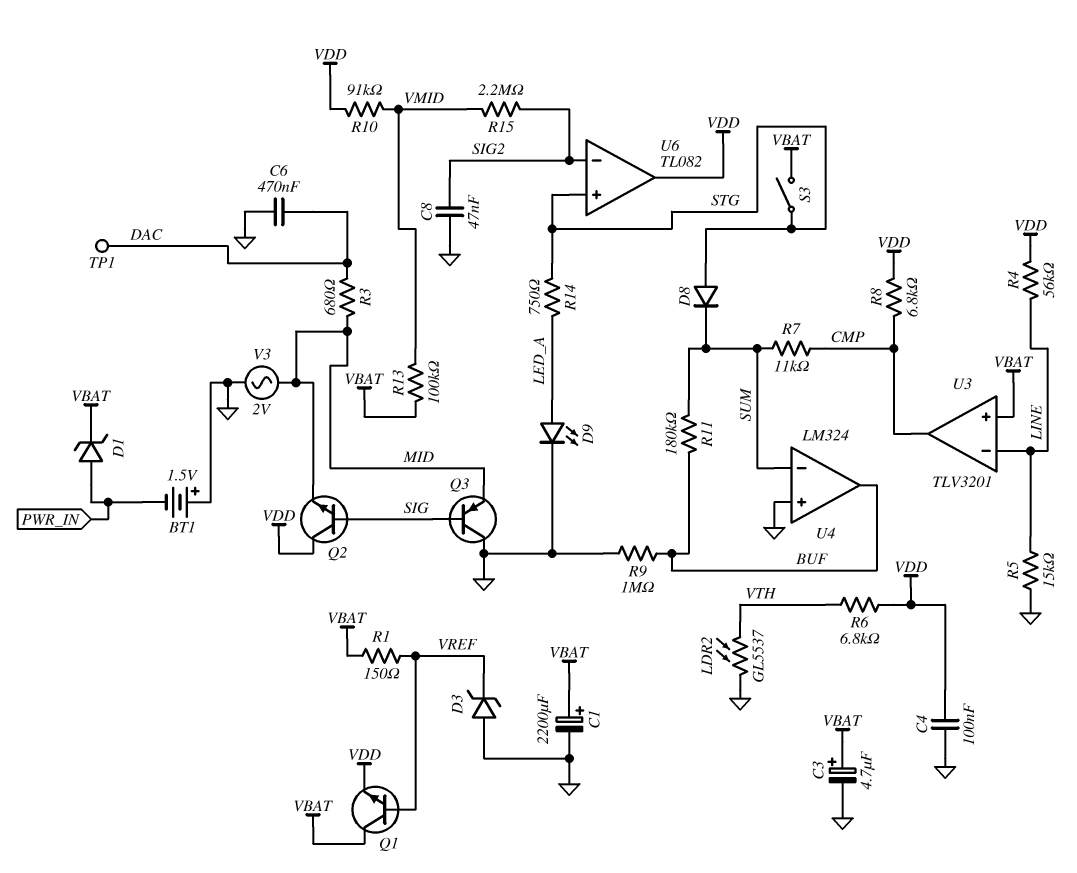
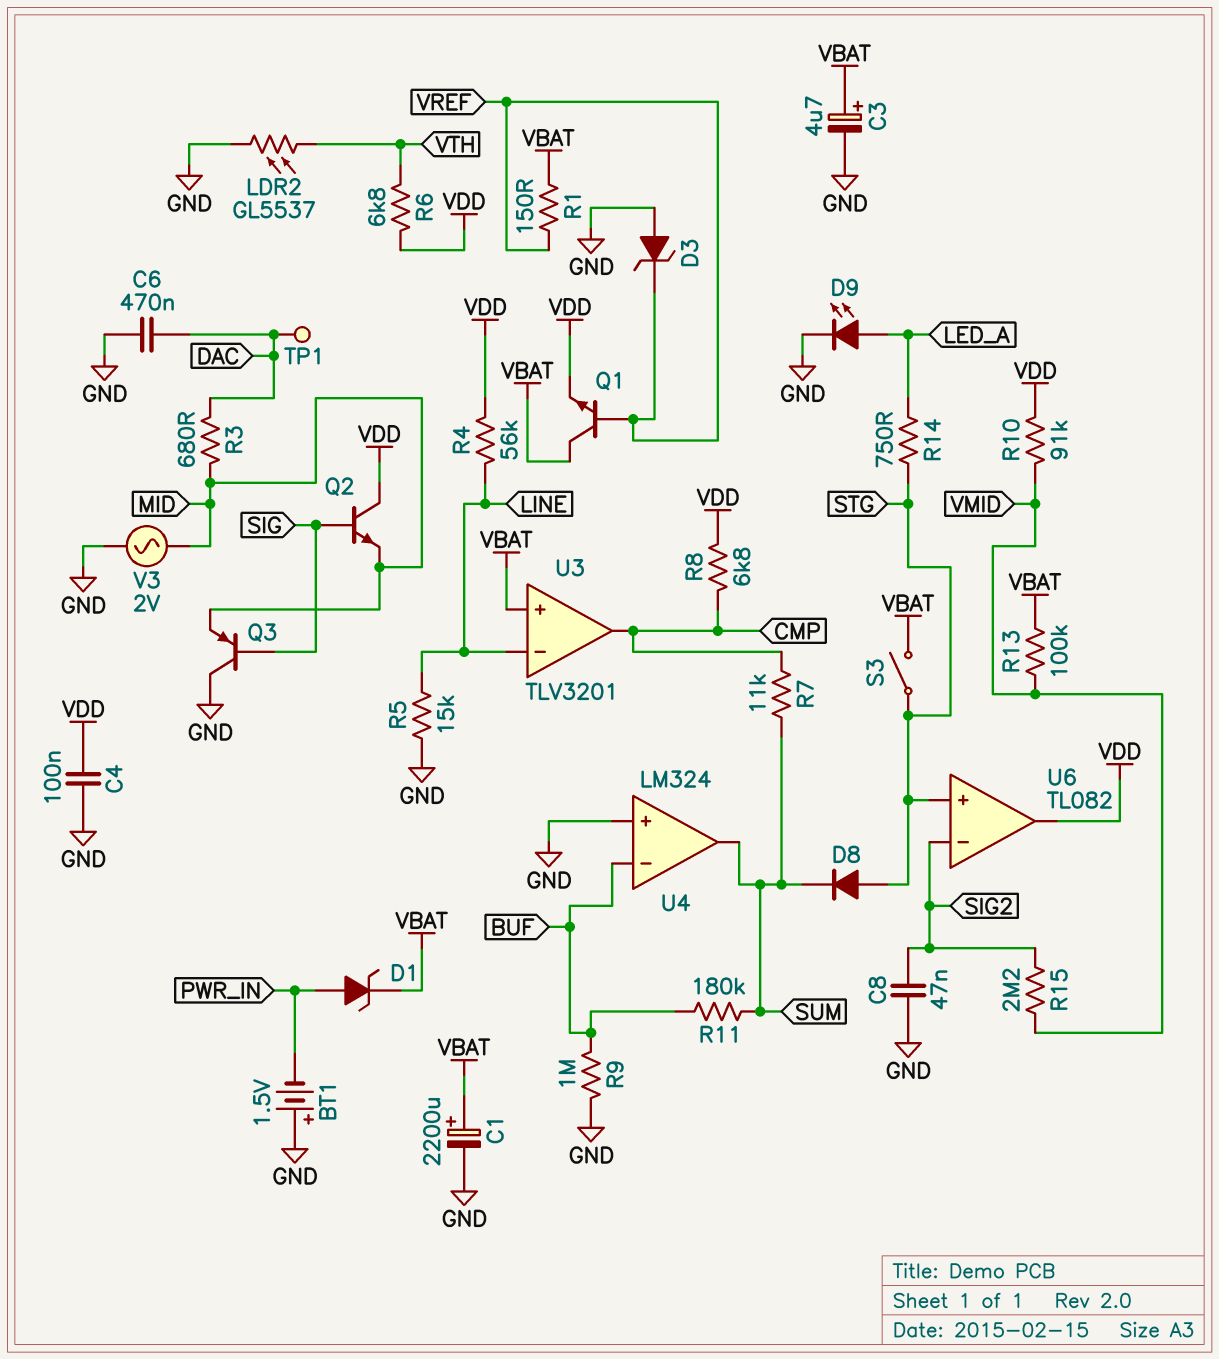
U4 pin in-: SUM -> BUF
U4 pin out: BUF -> SUM

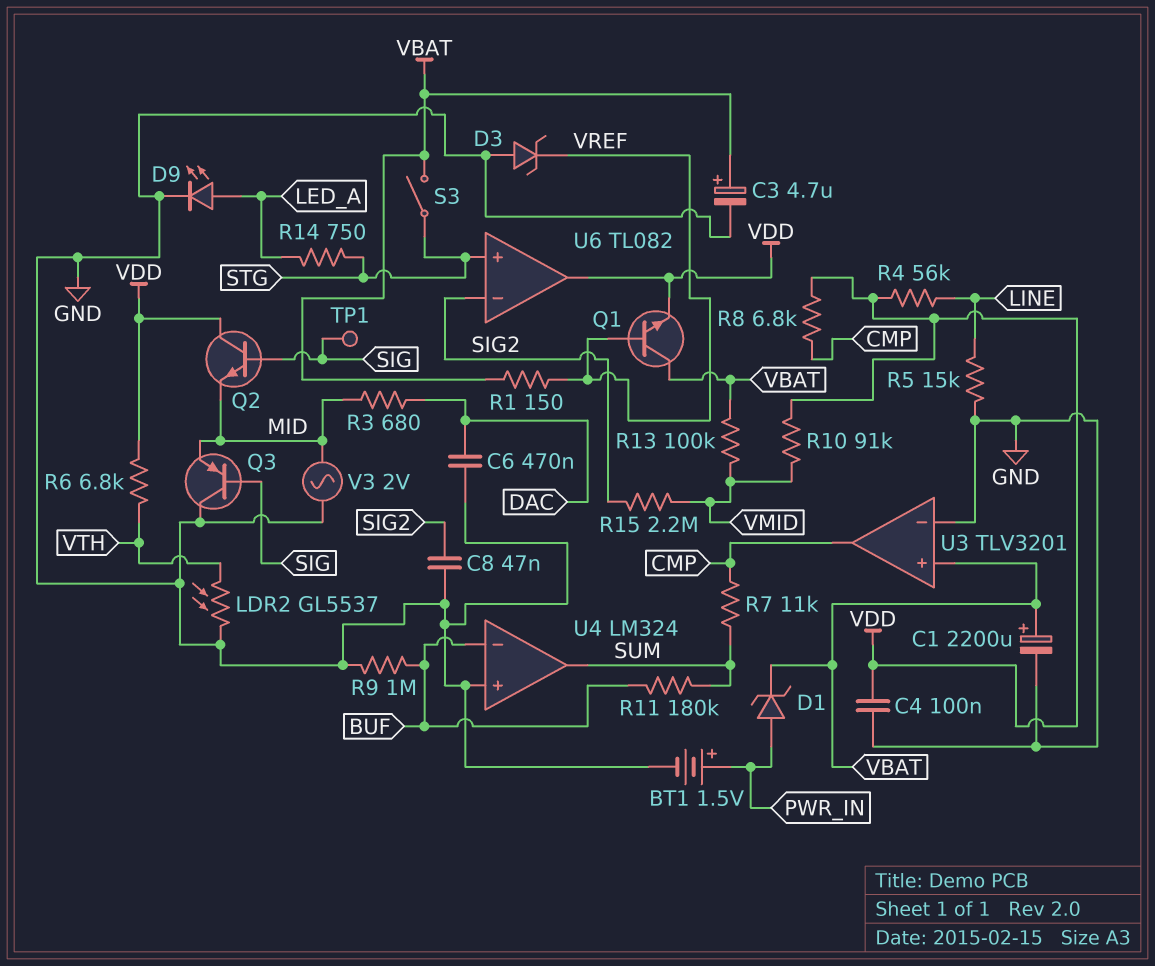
BT1: 1.5V (plus GND, minus PWR_IN) -> 1.5V (plus PWR_IN, minus GND)
D8: diode (A STG, K SUM) -> none
TP1: test point (DAC) -> test point (SIG)
U3 pin in-: LINE -> GND

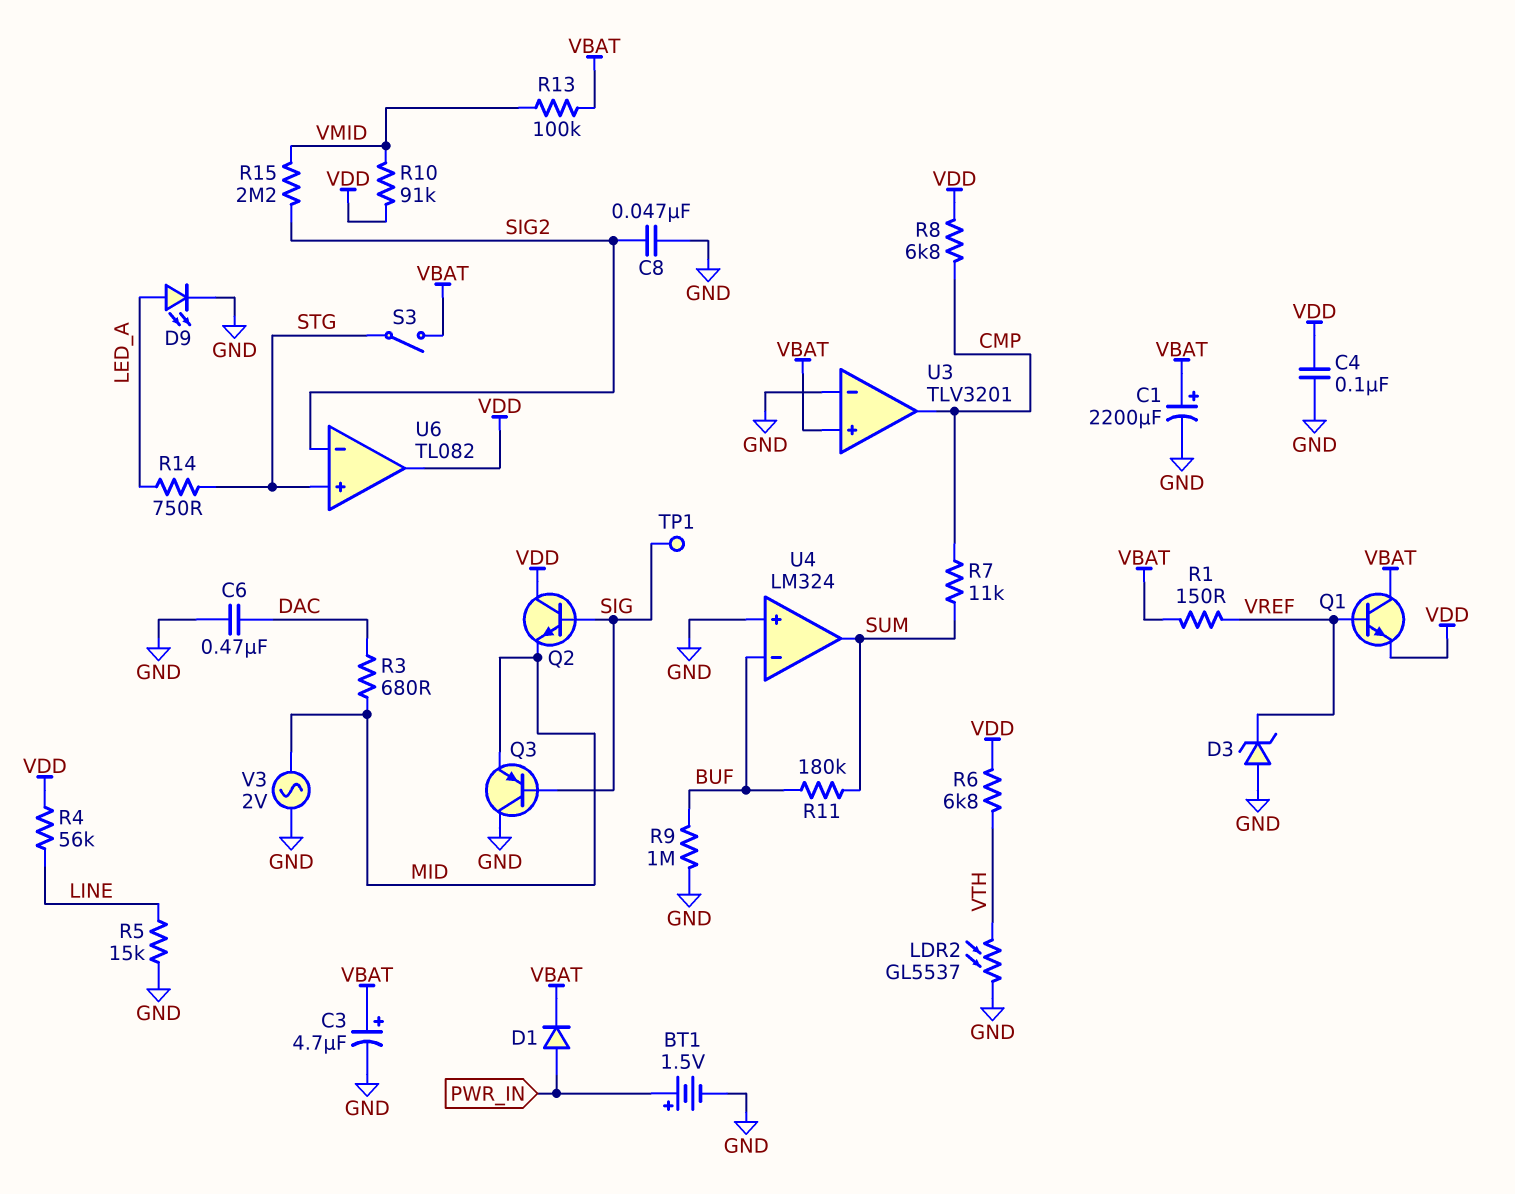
D1: zener (A PWR_IN, K VBAT) -> diode (A PWR_IN, K VBAT)

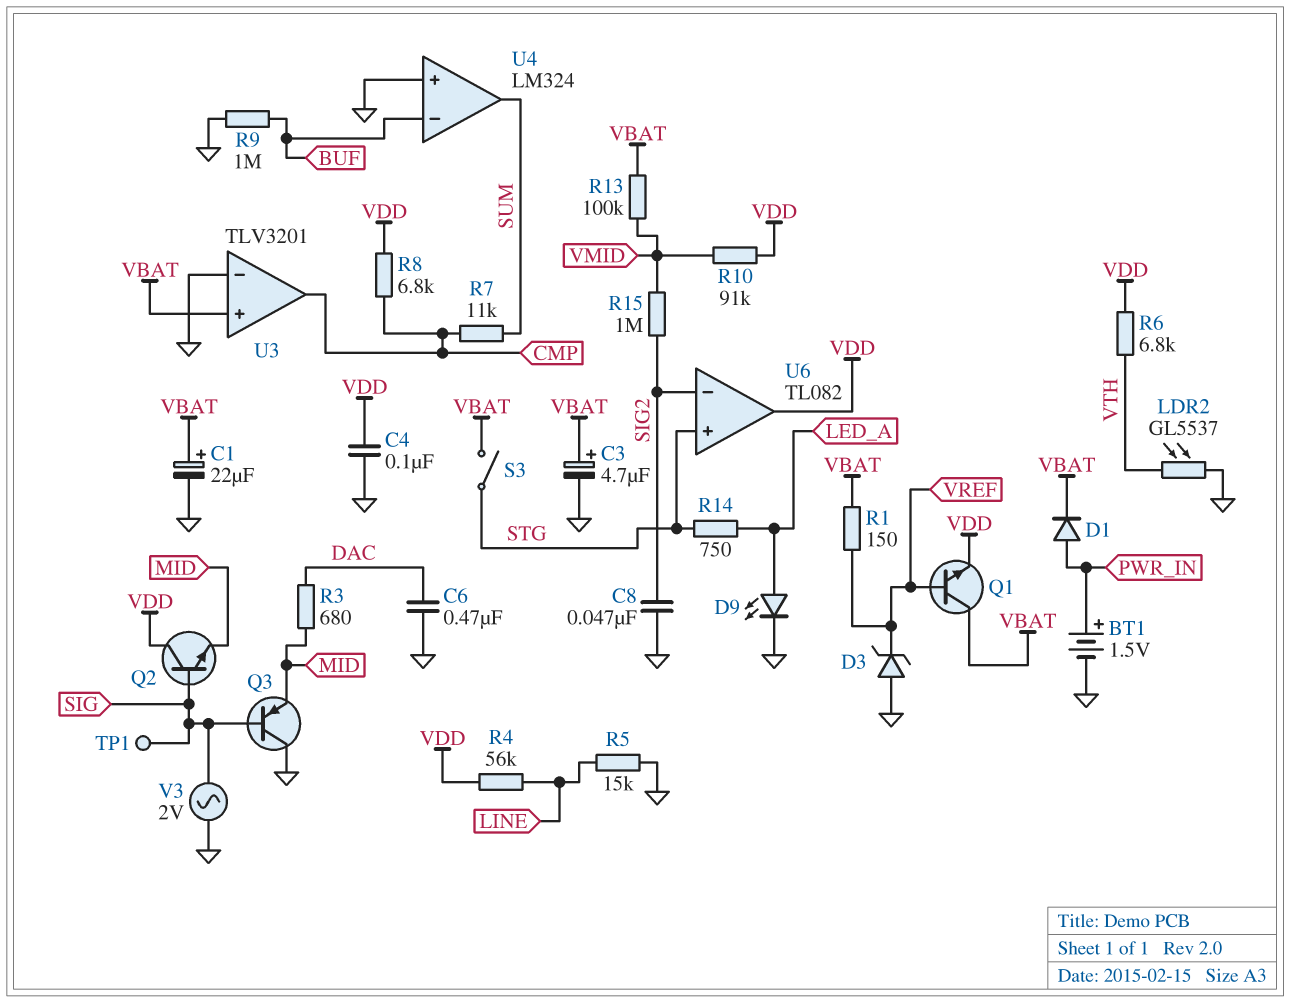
C1: 2200uF (plus VBAT, minus GND) -> 22uF (plus VBAT, minus GND)
R11: 180k (BUF, SUM) -> none
R15: 2.2M (SIG2, VMID) -> 1M (SIG2, VMID)
V3: AC 2V (GND, MID) -> AC 2V (GND, SIG)

